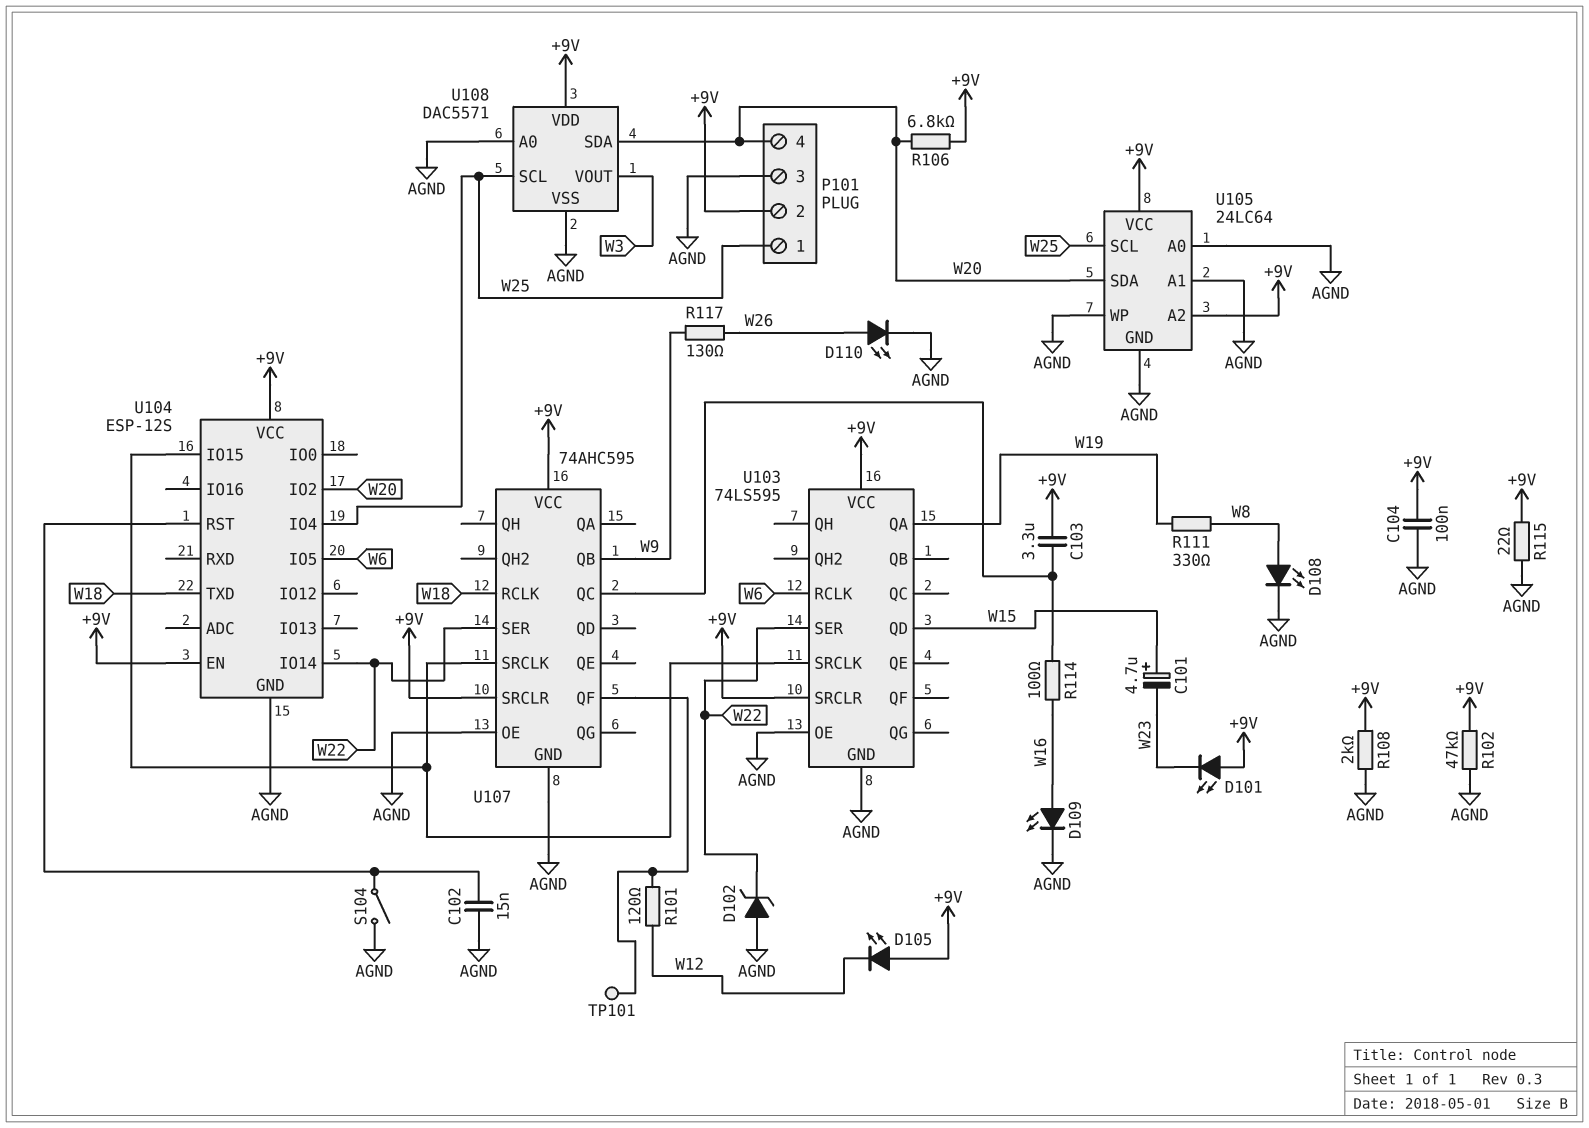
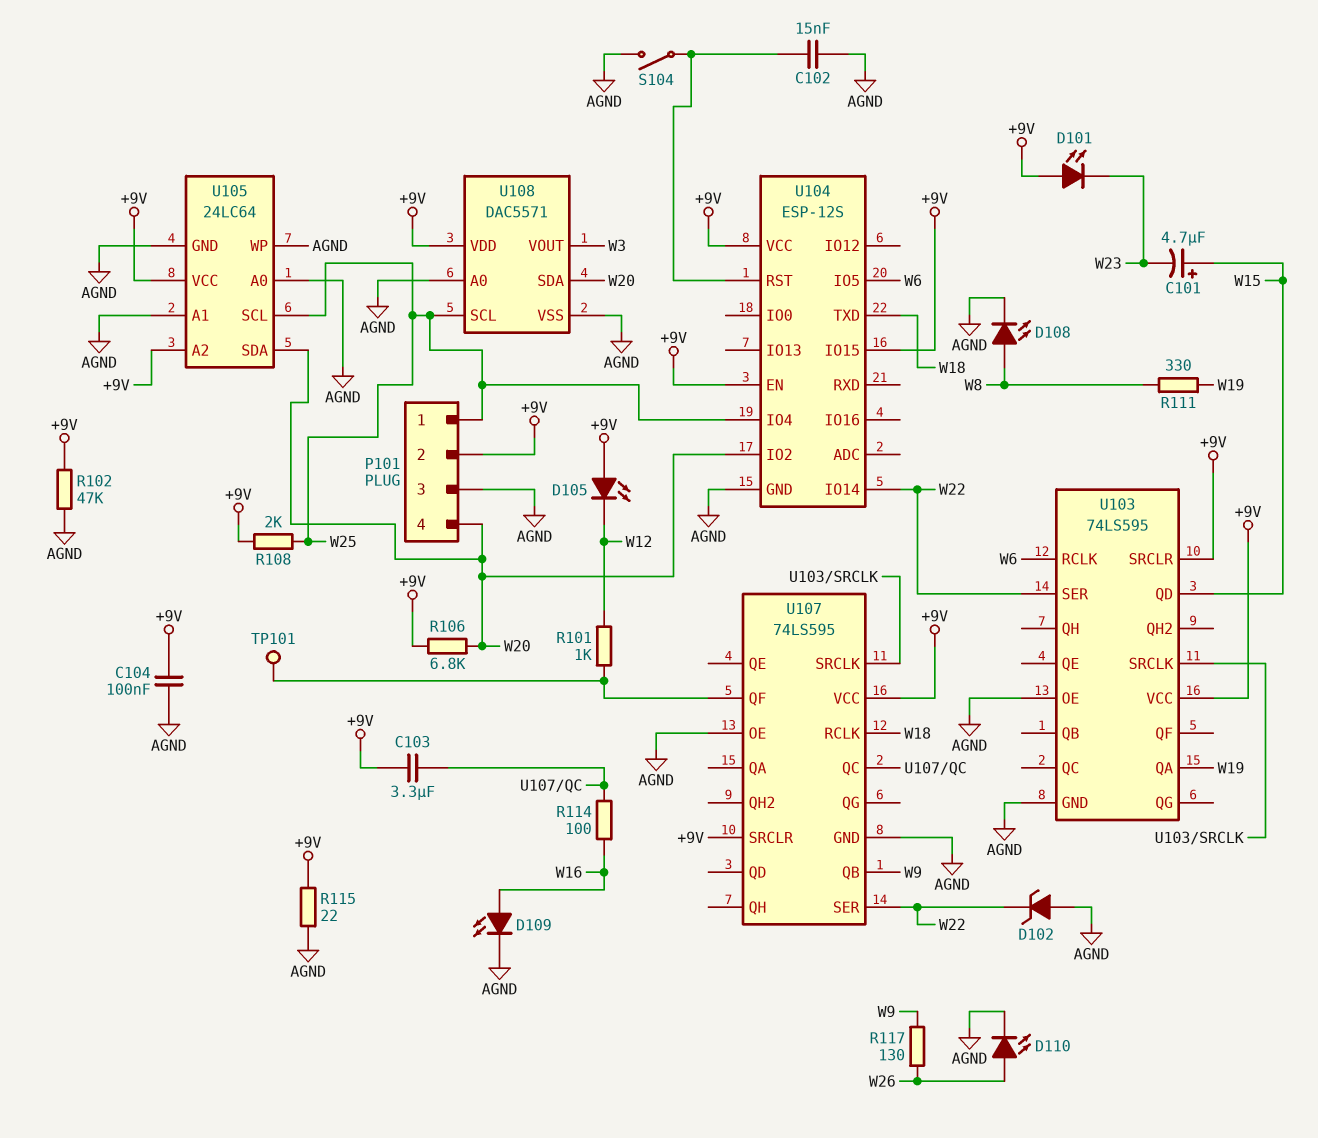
R101: 120 (U107/QF, W12) -> 1k (U107/QF, W12)
R108: 2k (+9V, AGND) -> 2k (+9V, W25)
U104 pin IO15: U103/SRCLK -> +9V
U107: 74AHC595 -> 74LS595

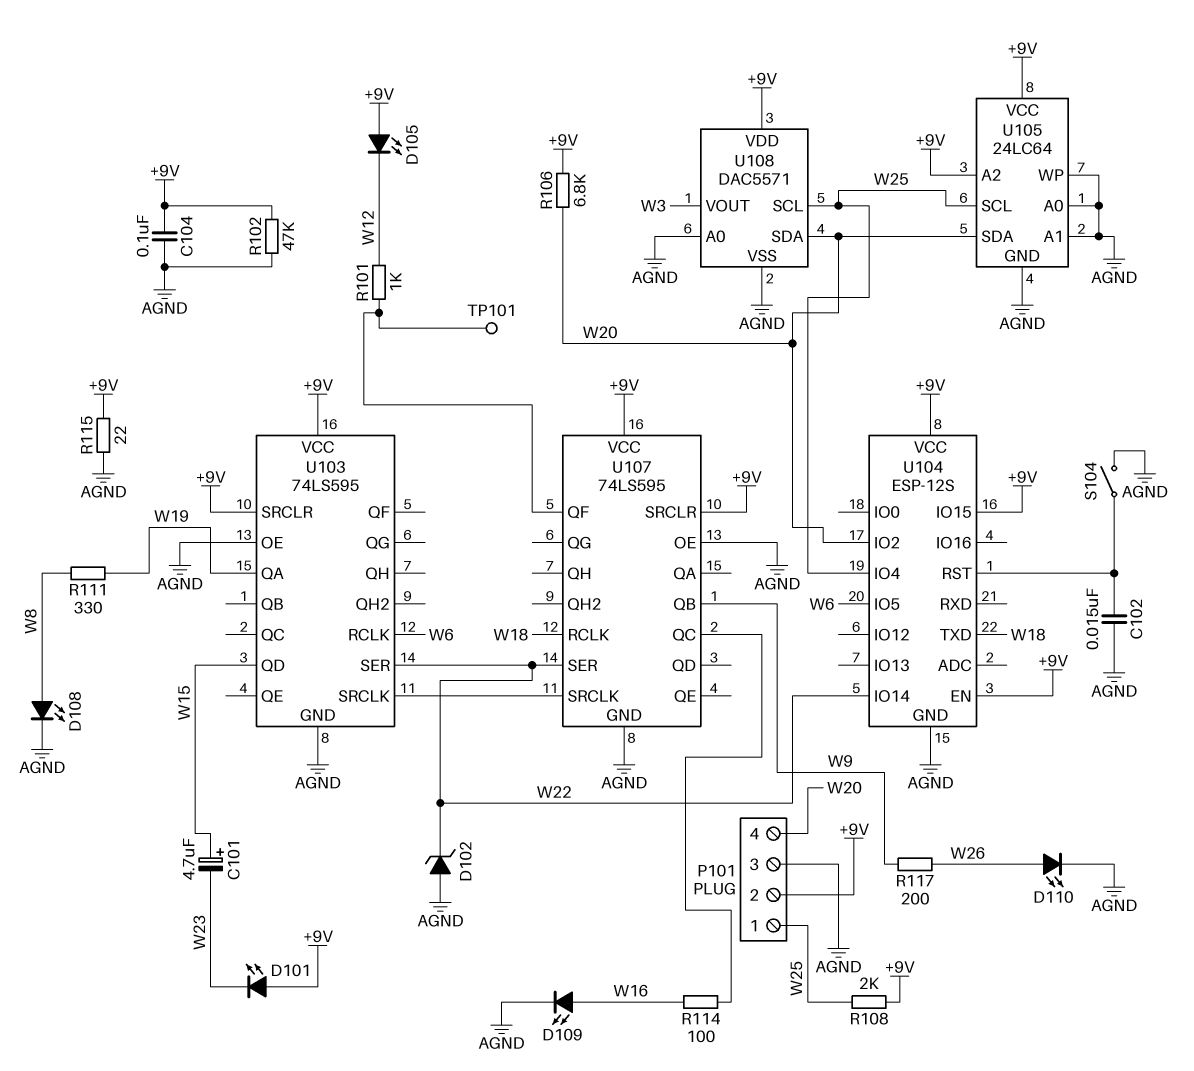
C103: 3.3uF (+9V, U107/QC) -> none
R117: 130 (W9, W26) -> 200 (W9, W26)

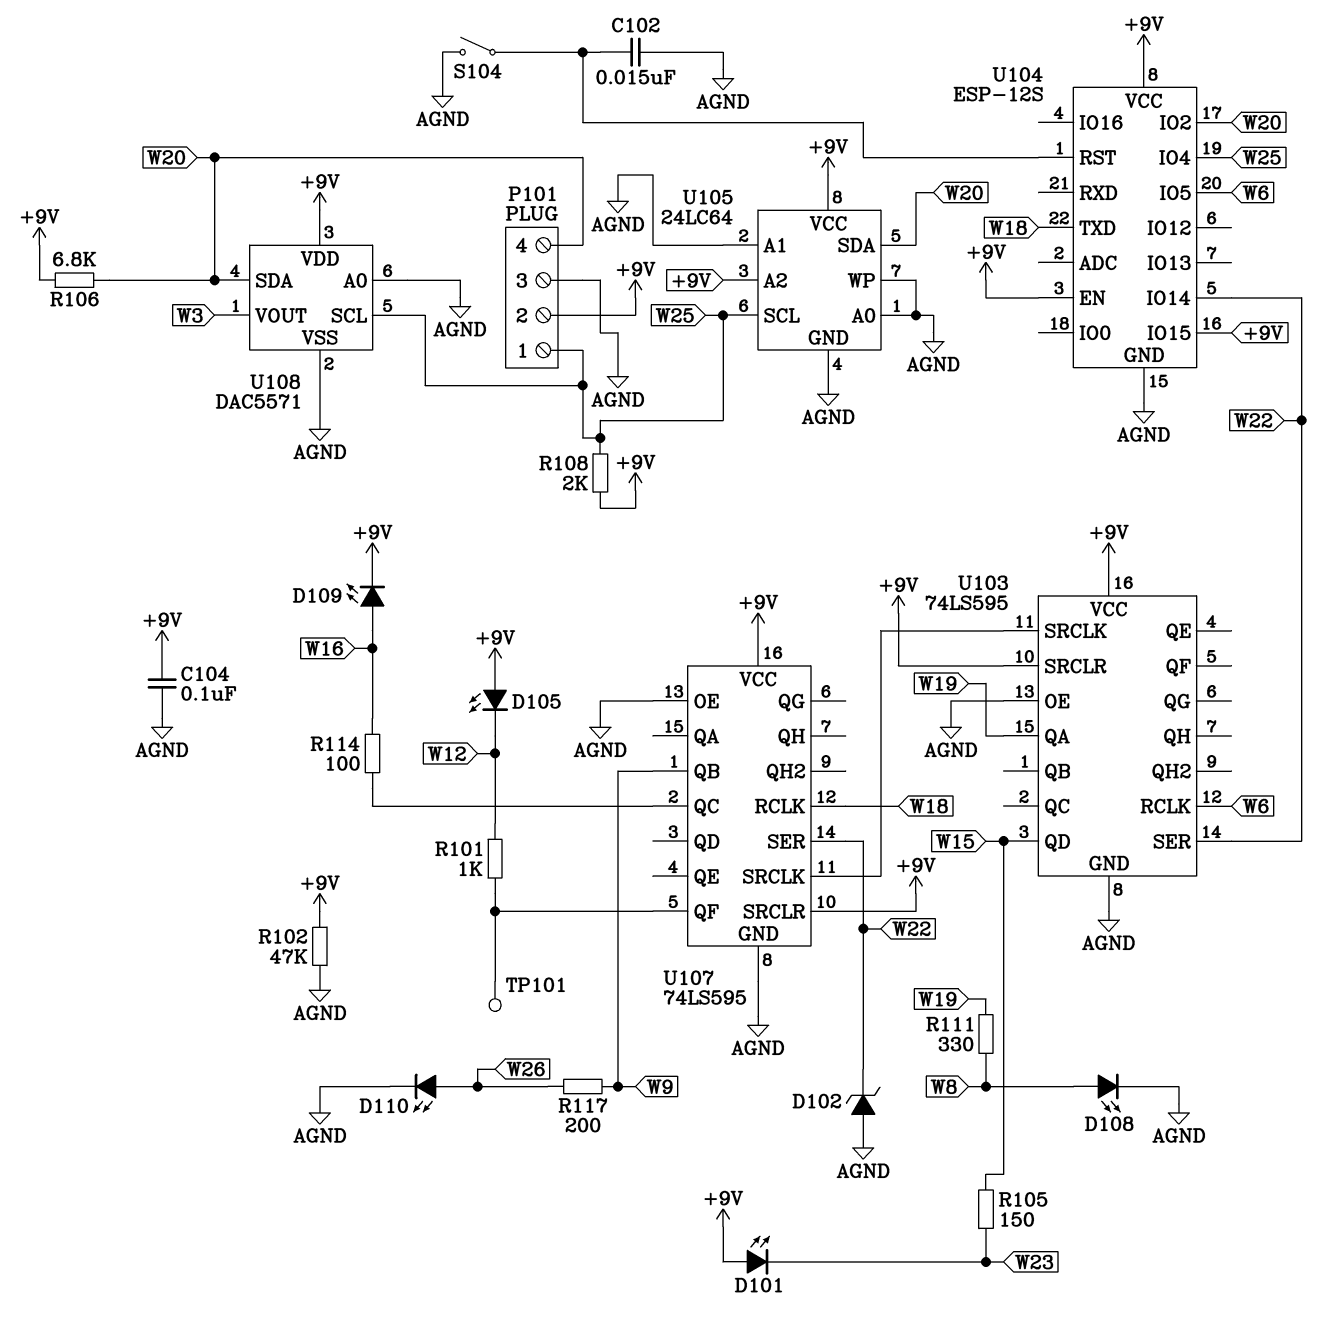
C101: 4.7uF (plus W15, minus W23) -> none
D109: LED (A W16, K AGND) -> LED (A W16, K +9V)
R105: none -> 150 (W15, W23)
R115: 22 (+9V, AGND) -> none

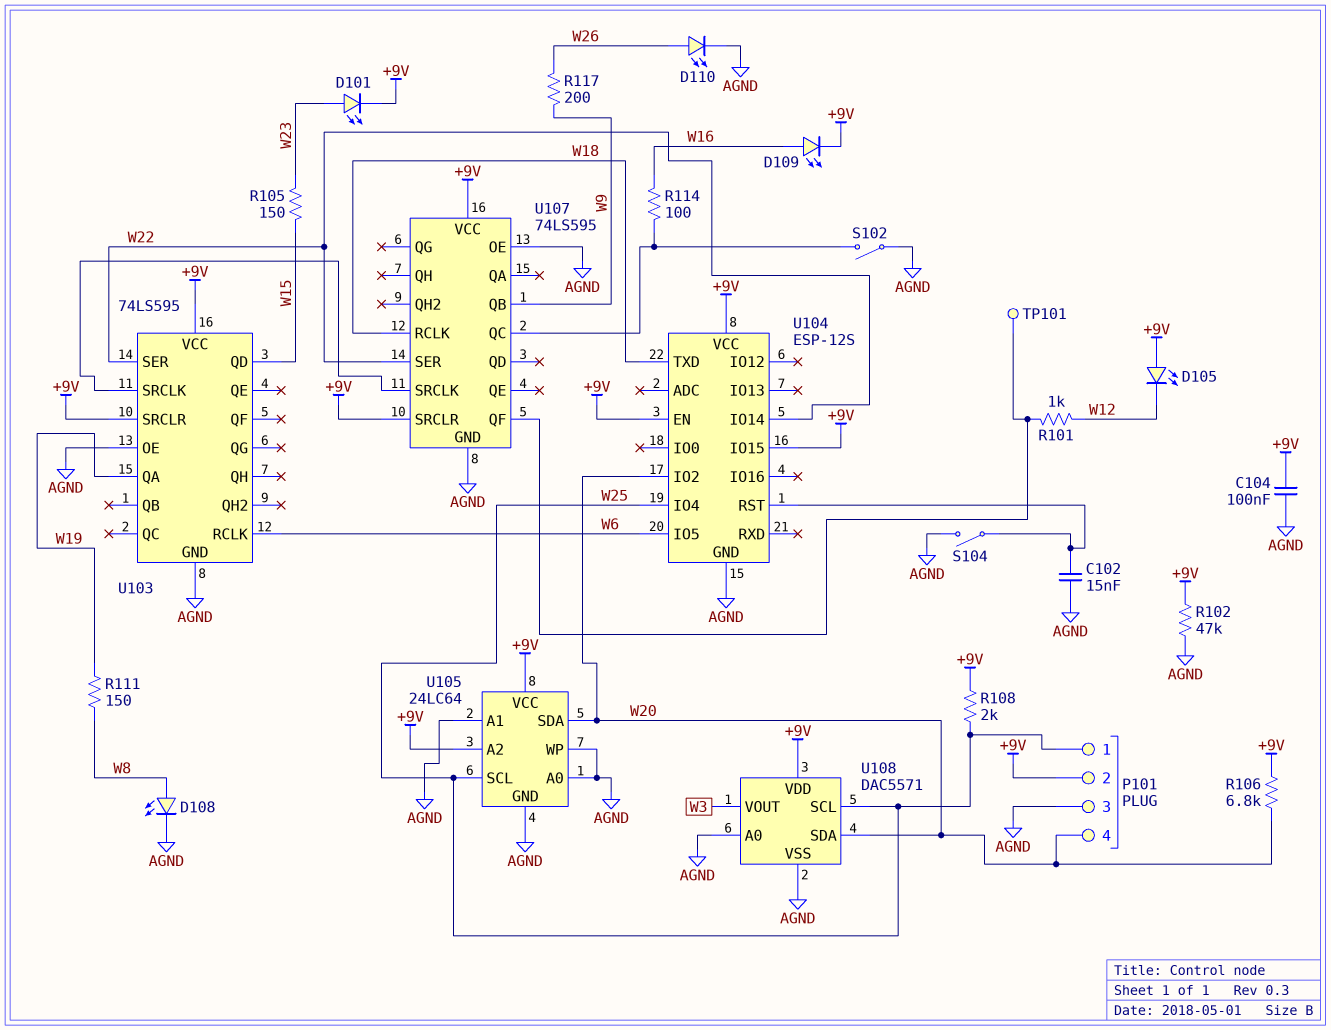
D101: LED (A +9V, K W23) -> LED (A W23, K +9V)
D102: zener (A AGND, K W22) -> none
R111: 330 (W8, W19) -> 150 (W8, W19)
S102: none -> switch (AGND, U107/QC)

